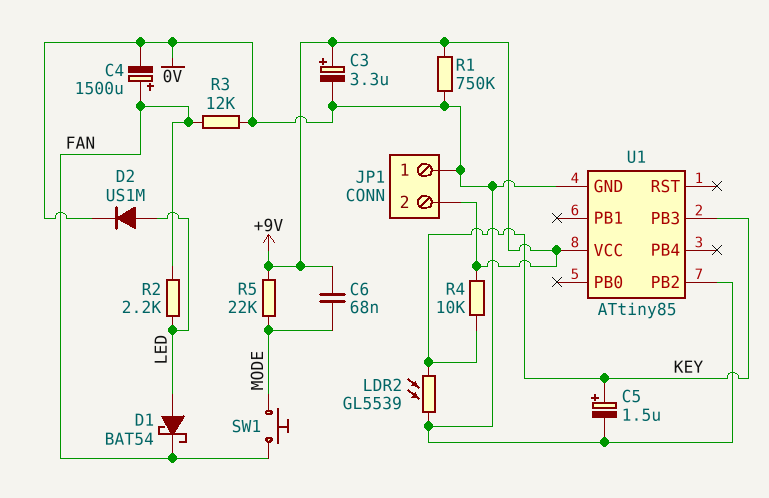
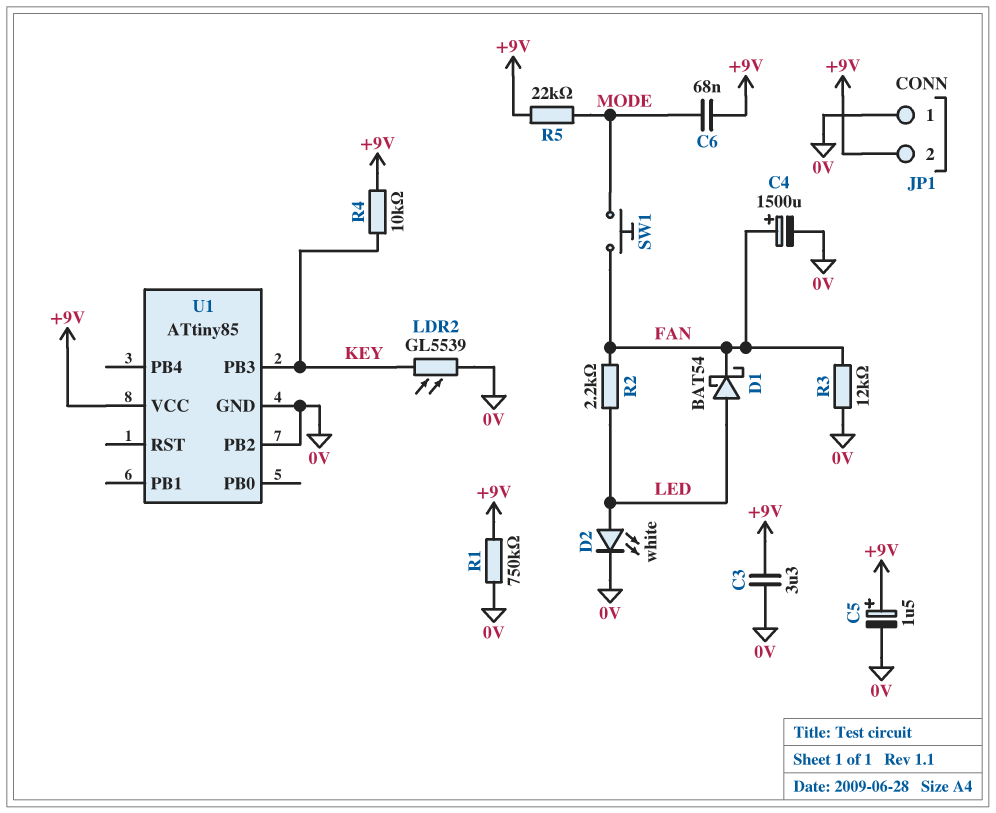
C3: 3.3uF (plus +9V, minus 0V) -> 3.3uF (+9V, 0V)
C5: 1.5uF (plus KEY, minus 0V) -> 1.5uF (plus +9V, minus 0V)
D2: diode US1M (A LED, K 0V) -> LED white (A LED, K 0V)

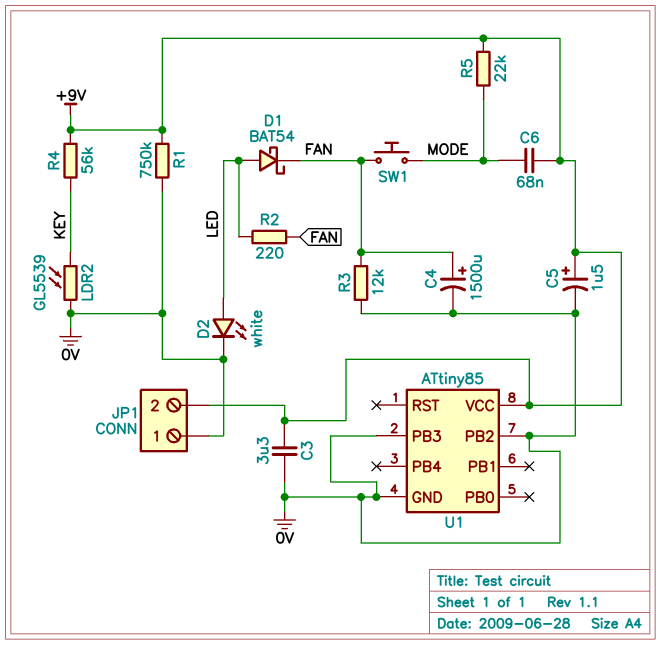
R2: 2.2k (FAN, LED) -> 220 (FAN, LED)
R4: 10k (+9V, KEY) -> 56k (+9V, KEY)
U1 pin PB3: KEY -> 0V

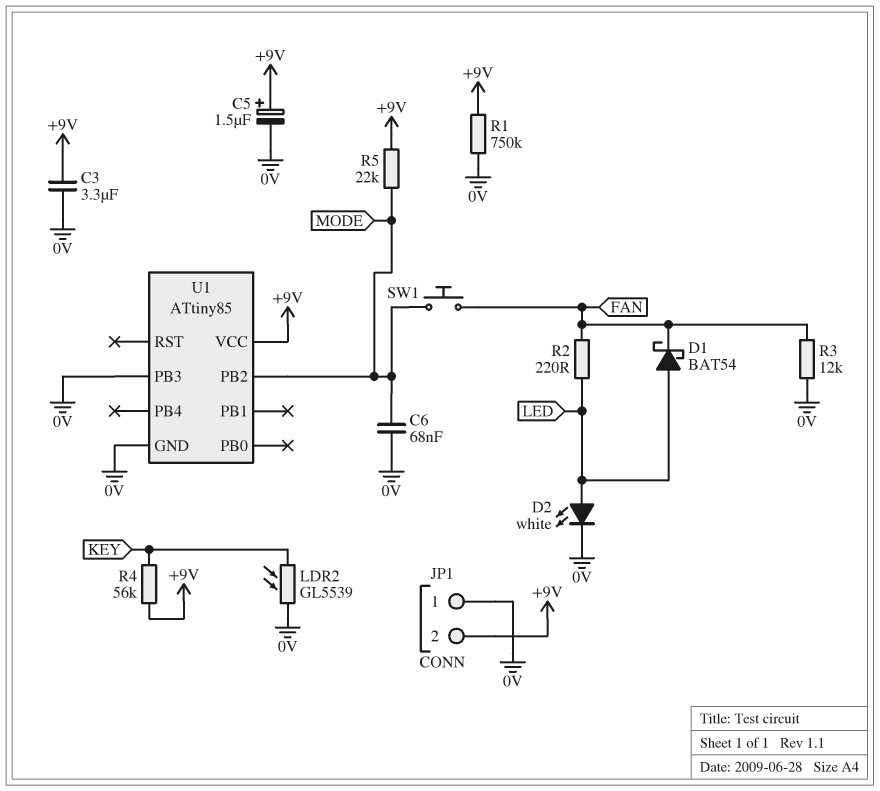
C4: 1500uF (plus FAN, minus 0V) -> none
C6: 68nF (+9V, MODE) -> 68nF (0V, MODE)
U1 pin PB2: 0V -> MODE

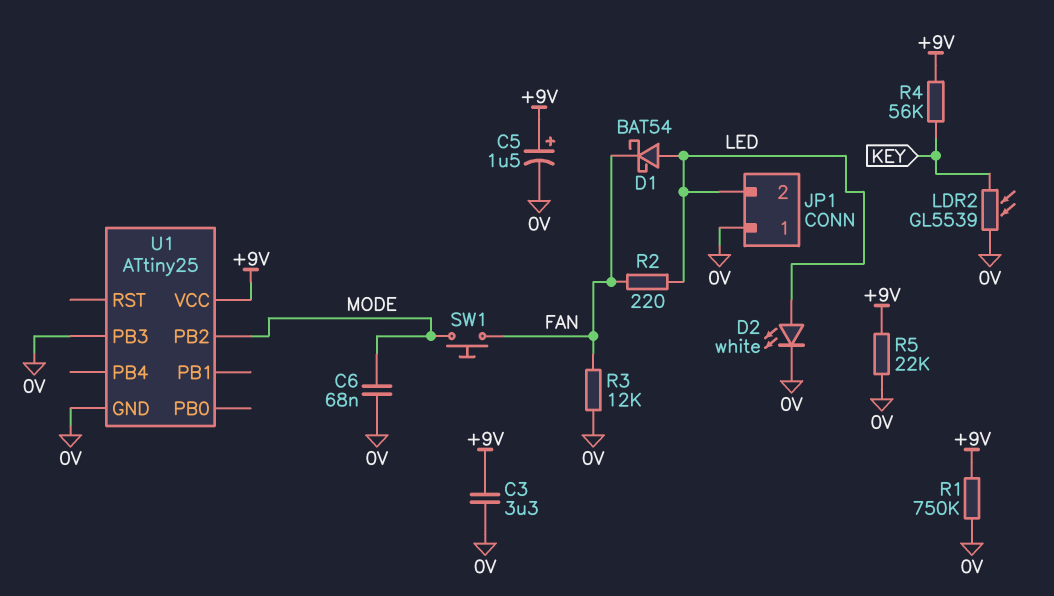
JP1 pin 2: +9V -> LED
R5: 22k (+9V, MODE) -> 22k (+9V, 0V)
U1: ATtiny85 -> ATtiny25

